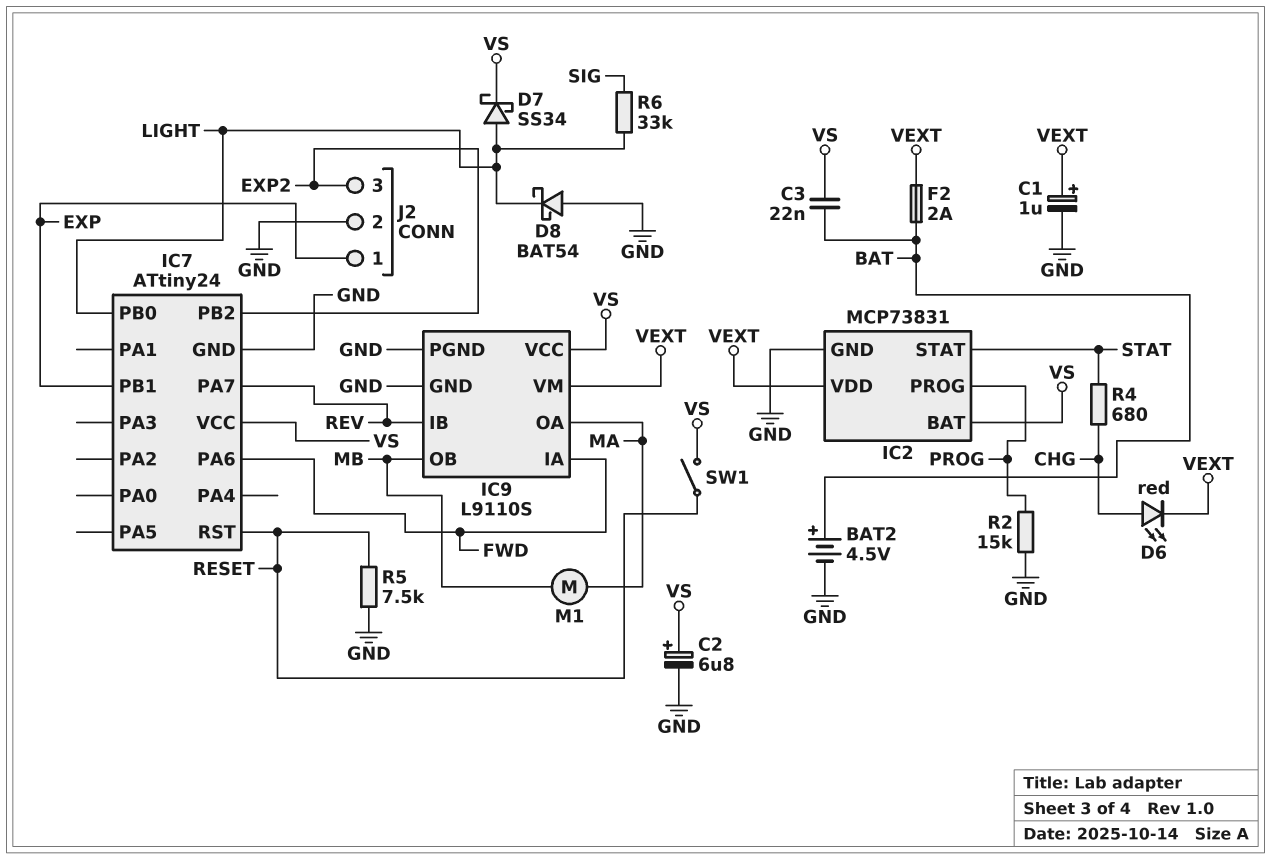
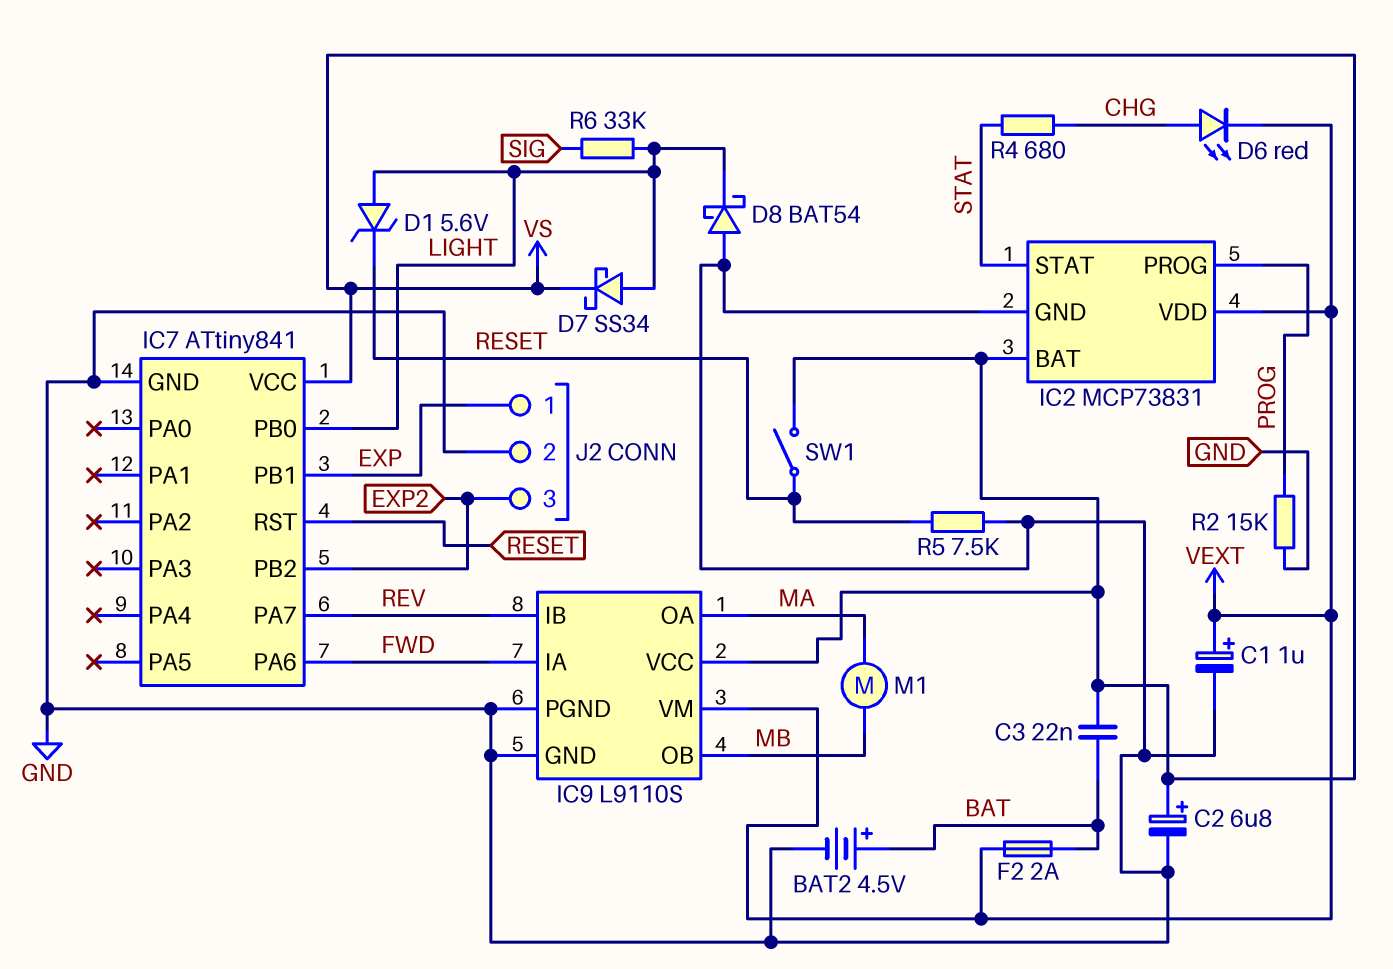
D1: none -> zener 5.6V (A LIGHT, K RESET)
IC7: ATtiny24 -> ATtiny841

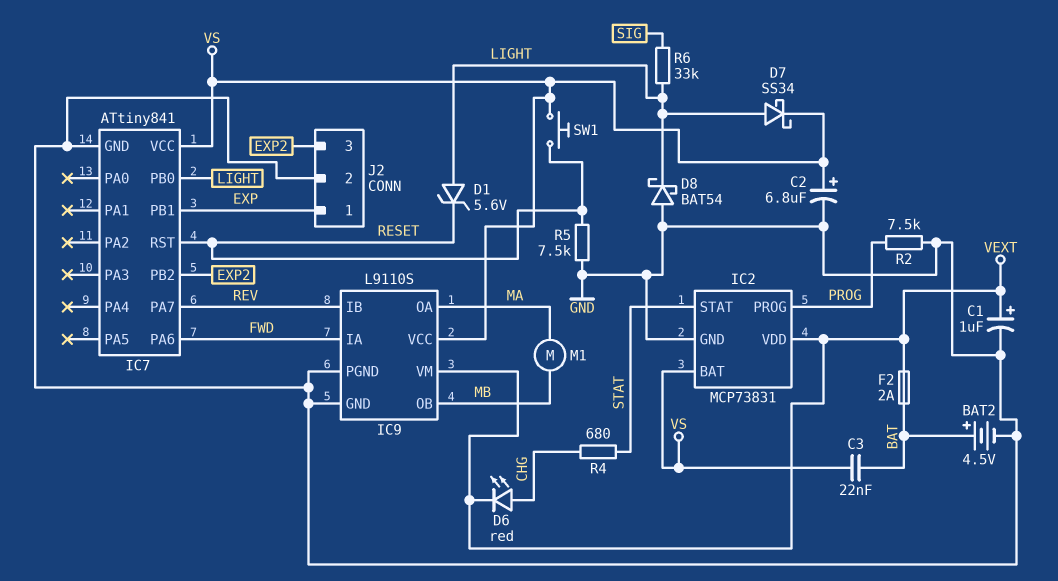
R2: 15k (GND, PROG) -> 7.5k (GND, PROG)
SW1: switch (RESET, VS) -> button (RESET, VS)

